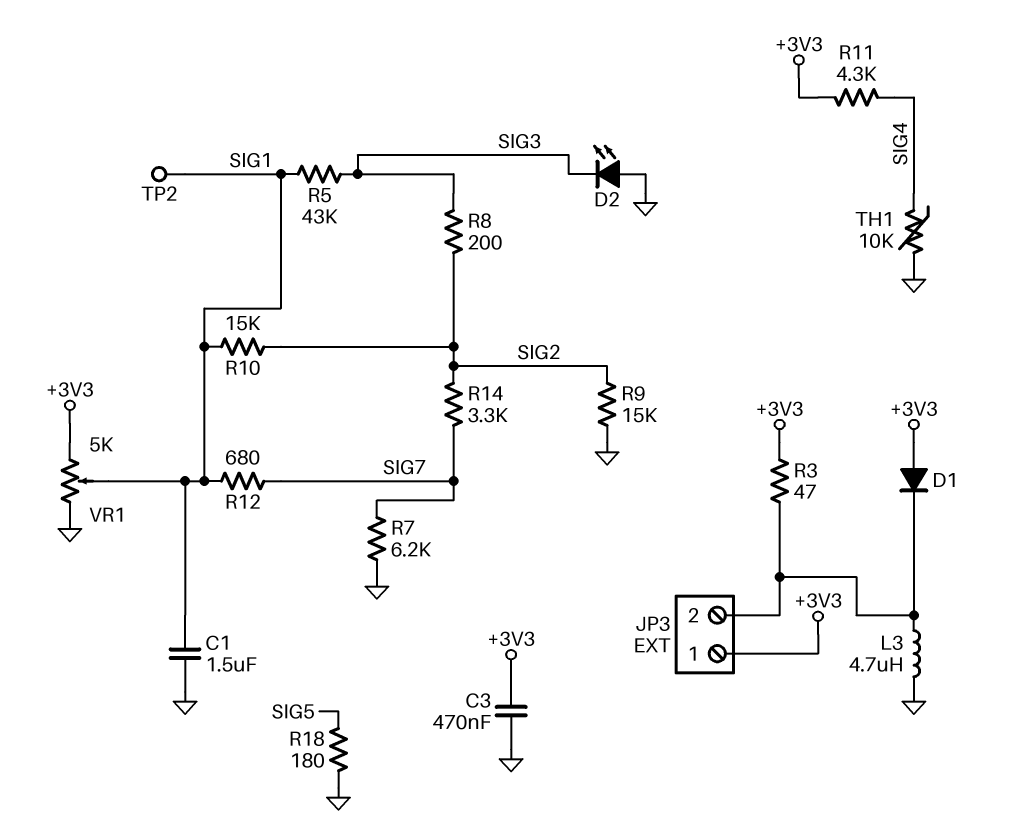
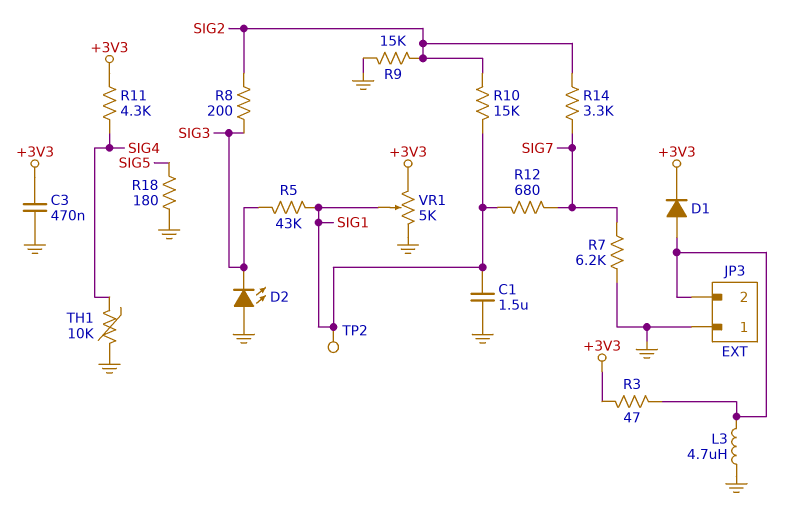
D1: diode (A +3V3, K JP3/2) -> diode (A JP3/2, K +3V3)
JP3 pin 1: +3V3 -> GND

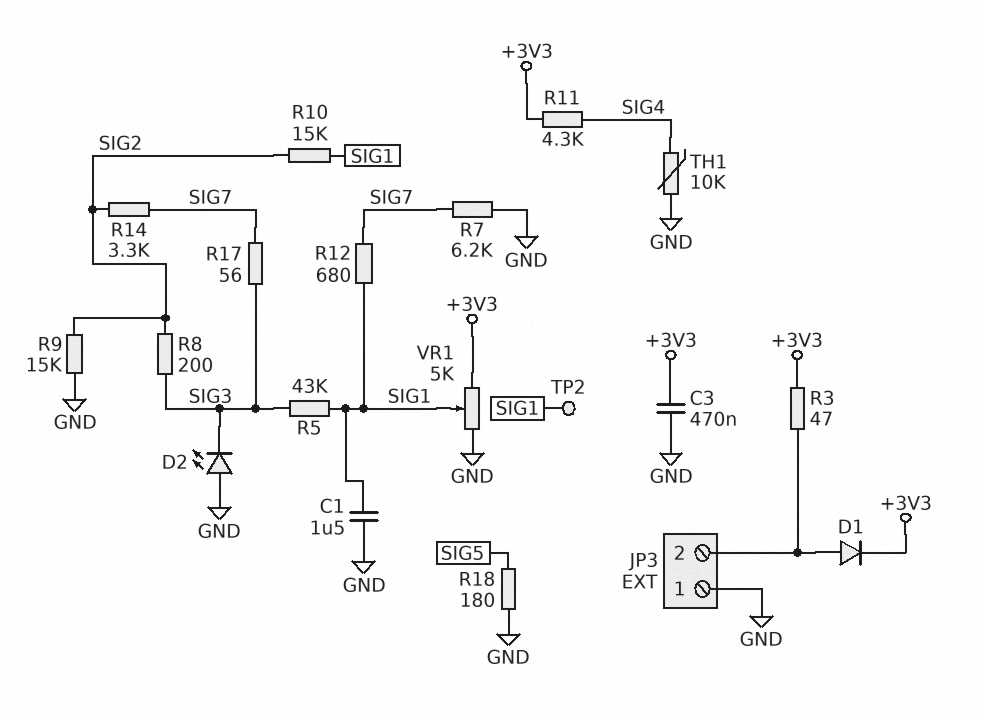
L3: 4.7uH (GND, JP3/2) -> none
R17: none -> 56 (SIG3, SIG7)

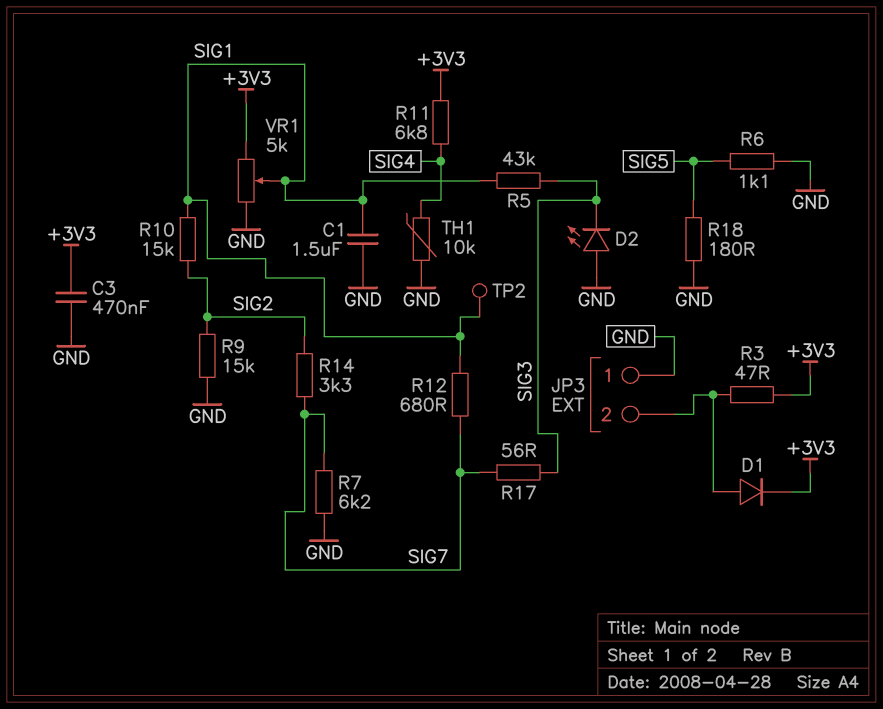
R6: none -> 1.1k (GND, SIG5)
R8: 200 (SIG2, SIG3) -> none
R11: 4.3k (+3V3, SIG4) -> 6.8k (+3V3, SIG4)

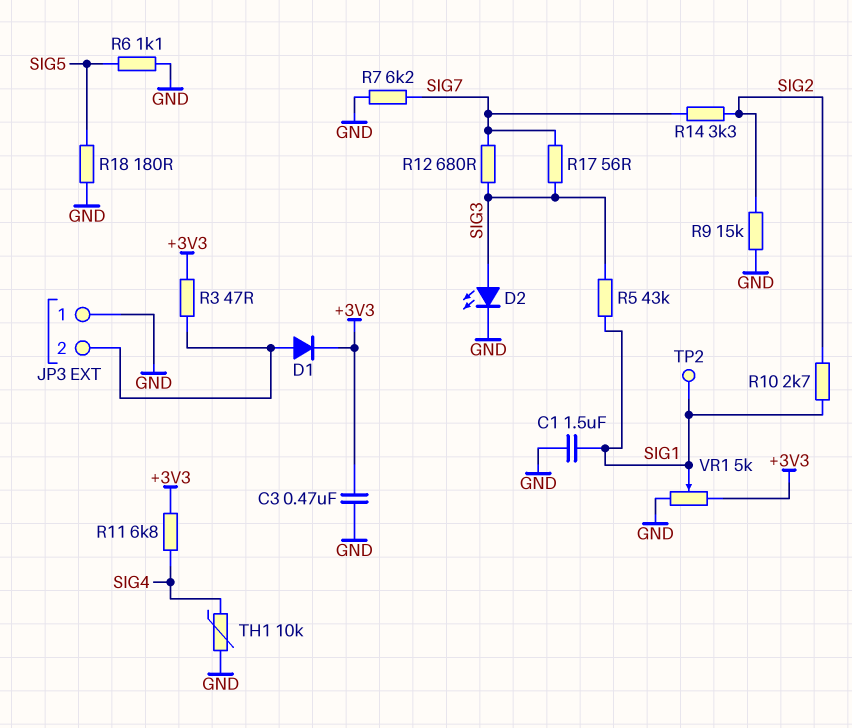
D2: LED (A GND, K SIG3) -> LED (A SIG3, K GND)
R10: 15k (SIG1, SIG2) -> 2.7k (SIG1, SIG2)
R12: 680 (SIG1, SIG7) -> 680 (SIG3, SIG7)

